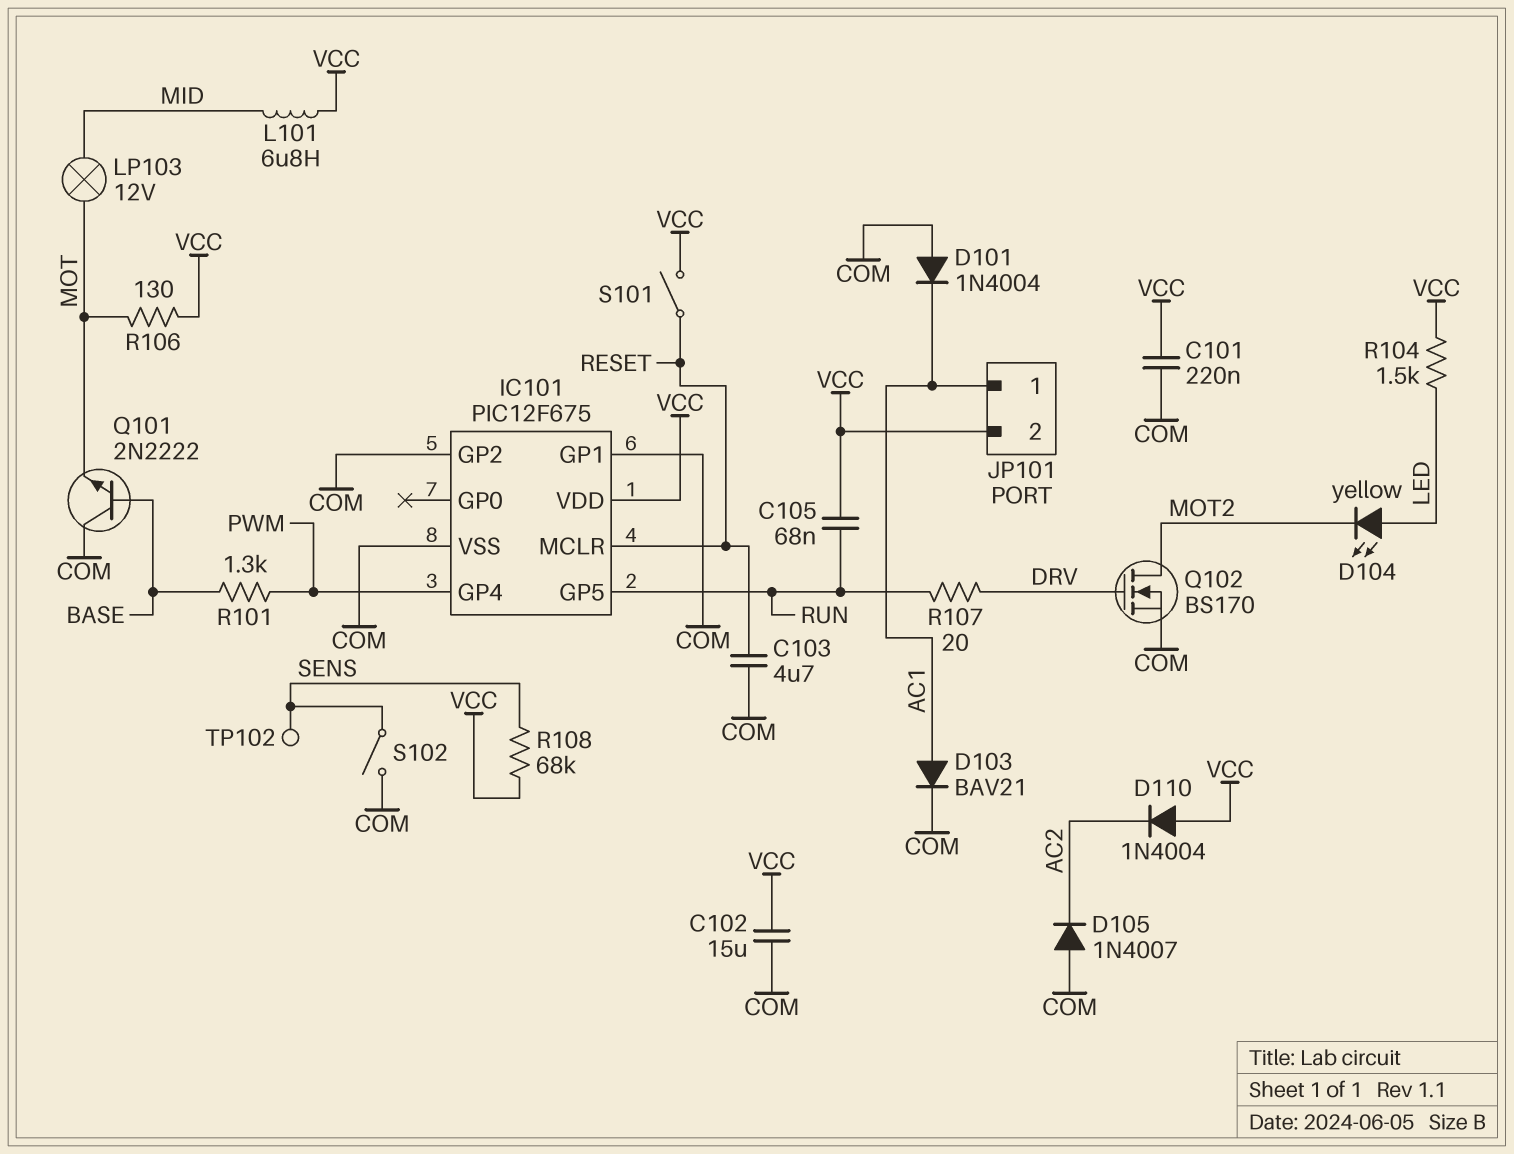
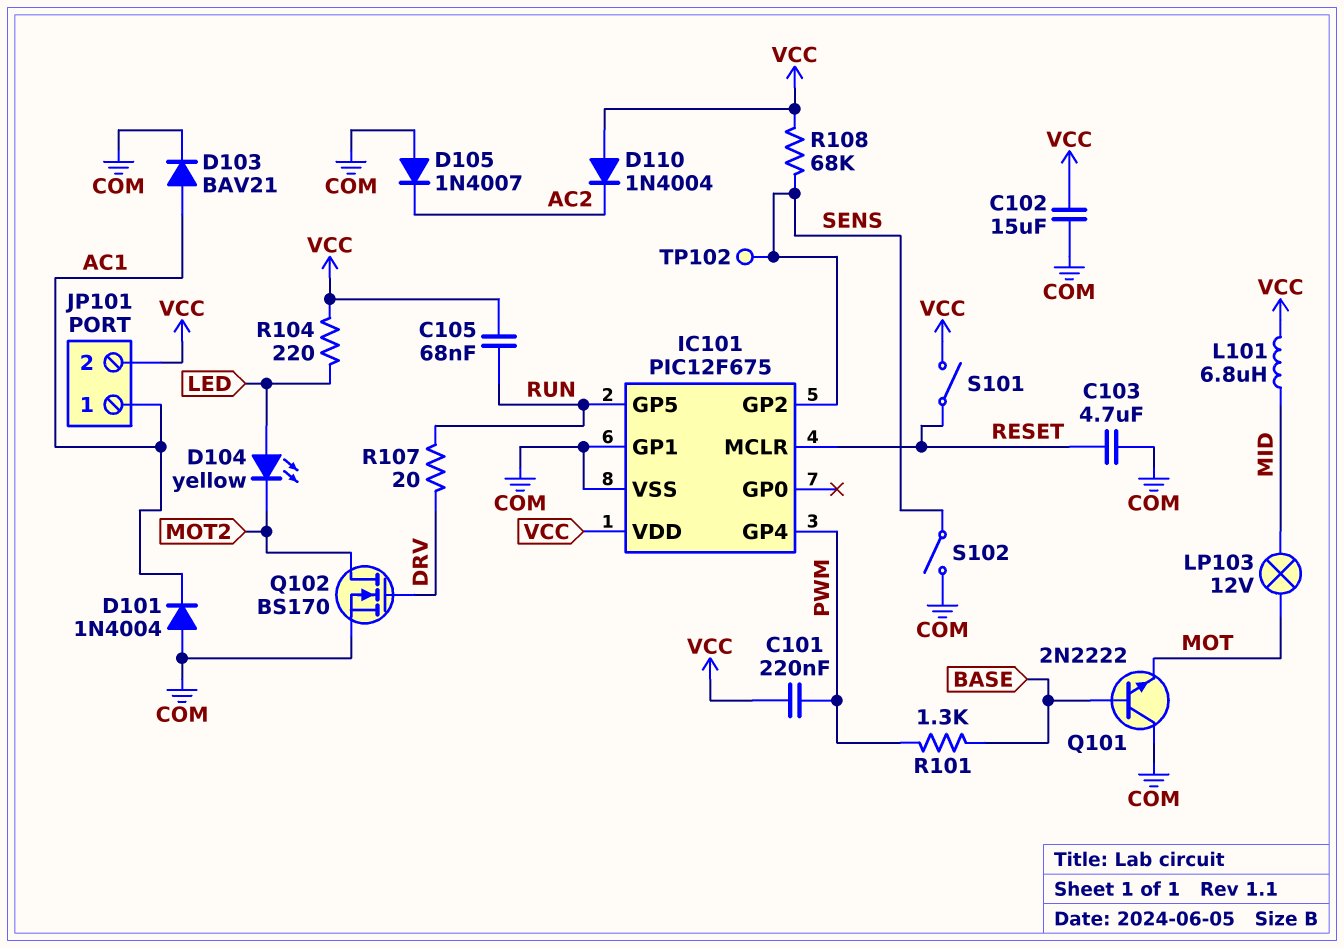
C101: 220nF (COM, VCC) -> 220nF (PWM, VCC)
IC101 pin GP2: COM -> SENS
R104: 1.5k (LED, VCC) -> 220 (LED, VCC)
R106: 130 (MOT, VCC) -> none

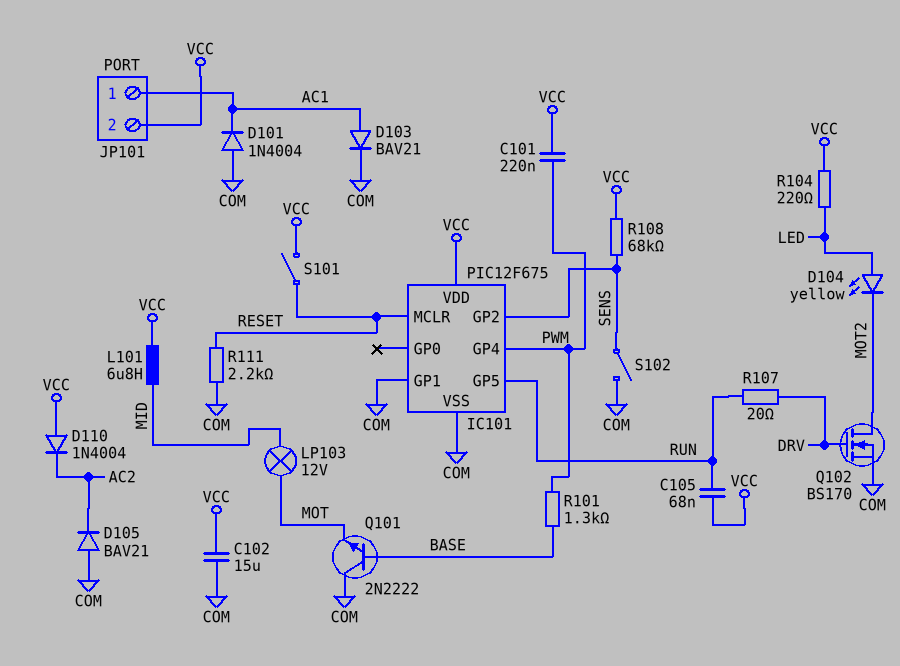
C103: 4.7uF (COM, RESET) -> none
D105: diode 1N4007 (A COM, K AC2) -> diode BAV21 (A COM, K AC2)
R111: none -> 2.2k (COM, RESET)
TP102: test point (SENS) -> none

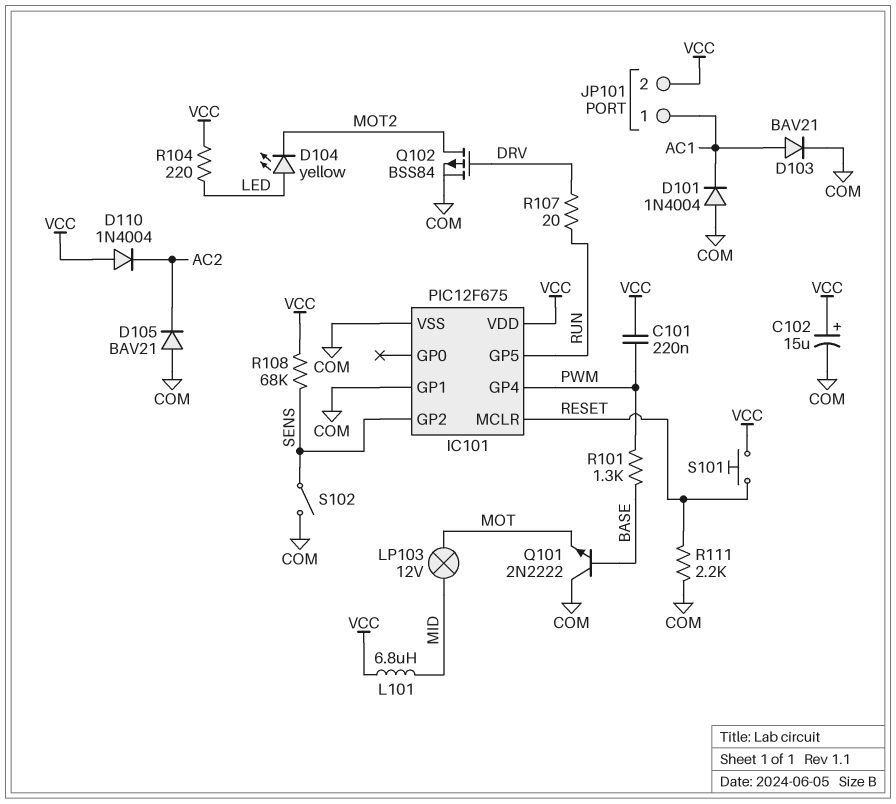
C102: 15uF (COM, VCC) -> 15uF (plus VCC, minus COM)
C105: 68nF (RUN, VCC) -> none
Q102: NMOS BS170 (G DRV, D MOT2, S COM) -> PMOS BSS84 (G DRV, D MOT2, S COM)
S101: switch (RESET, VCC) -> button (RESET, VCC)

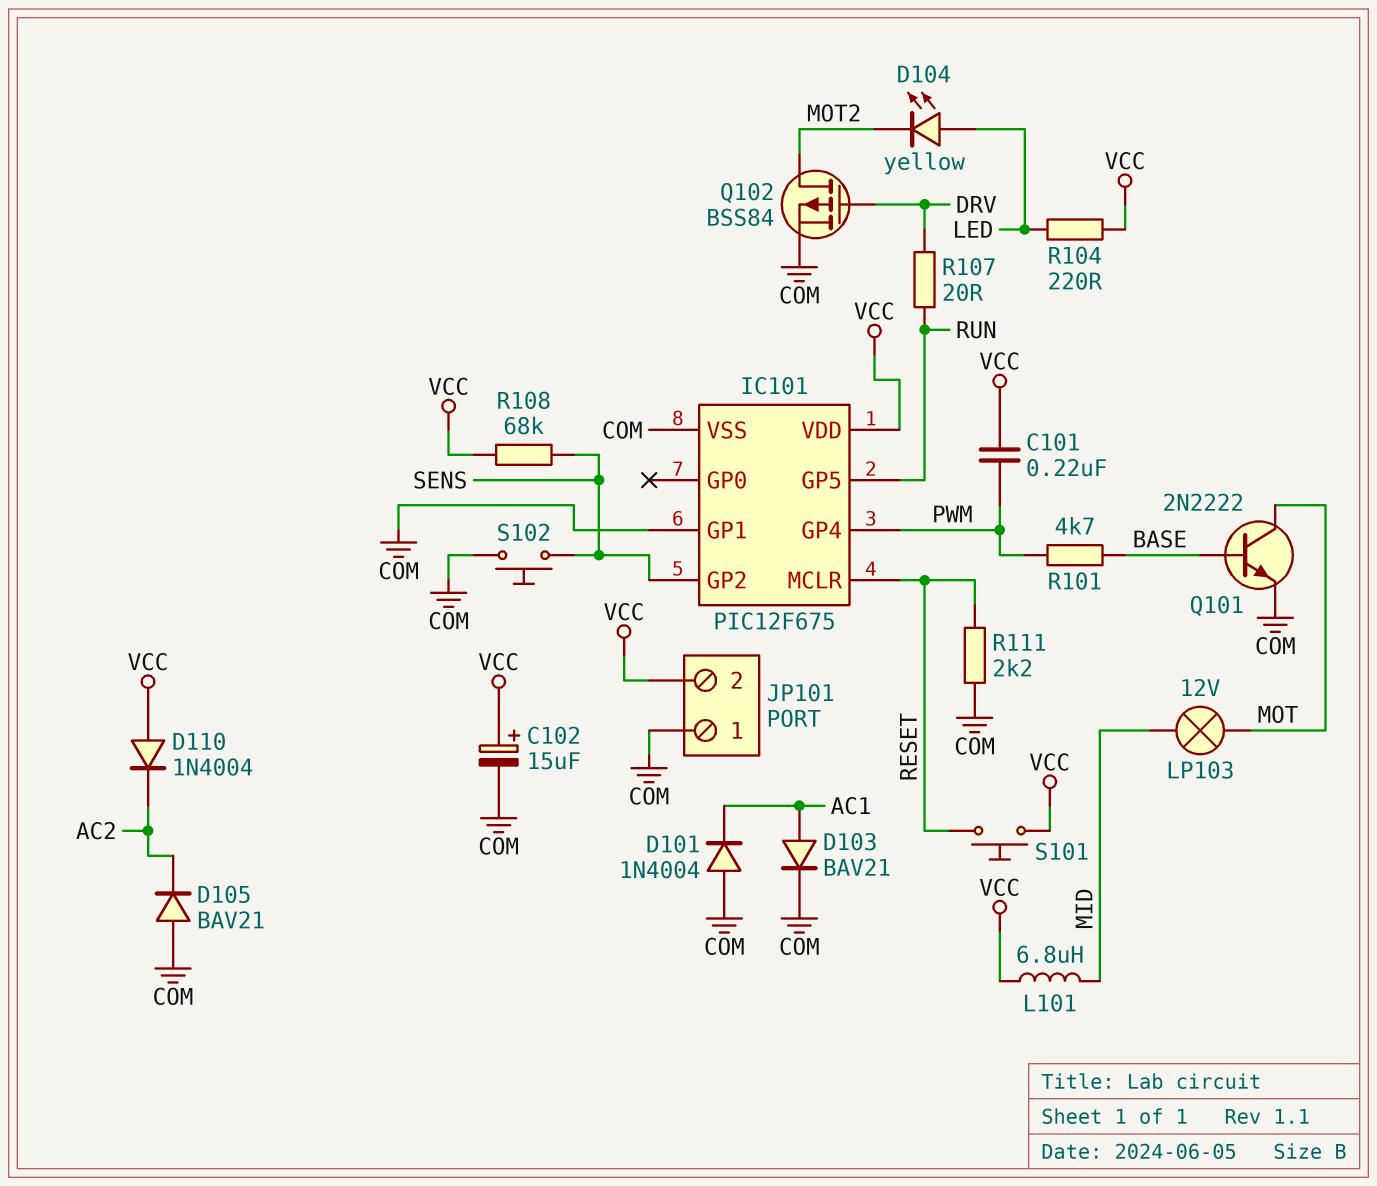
JP101 pin 1: AC1 -> COM
Q101: NPN 2N2222 (B BASE, C COM, E MOT) -> NPN 2N2222 (B BASE, C MOT, E COM)
R101: 1.3k (BASE, PWM) -> 4.7k (BASE, PWM)
S102: switch (COM, SENS) -> button (COM, SENS)

